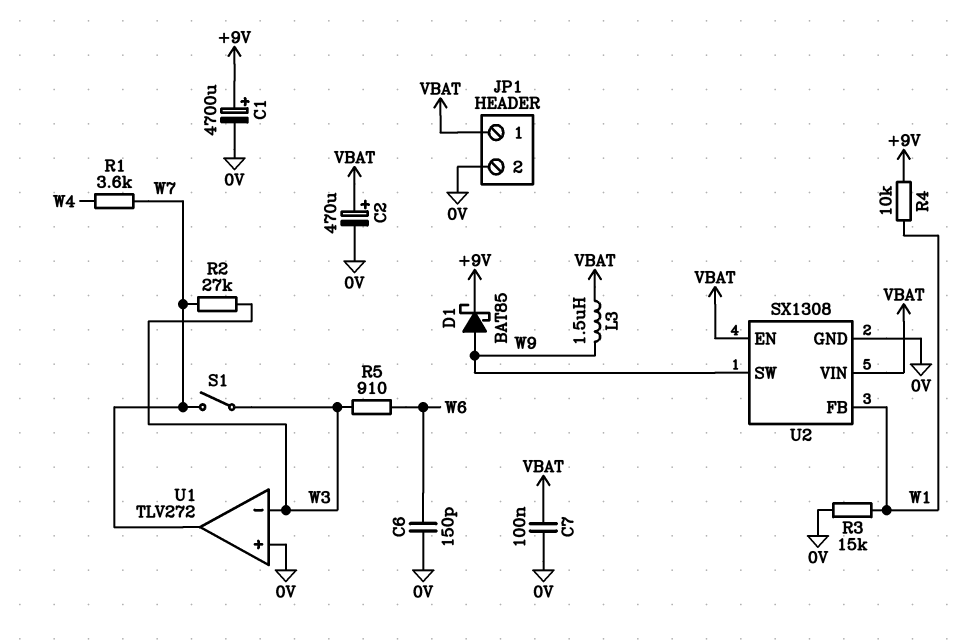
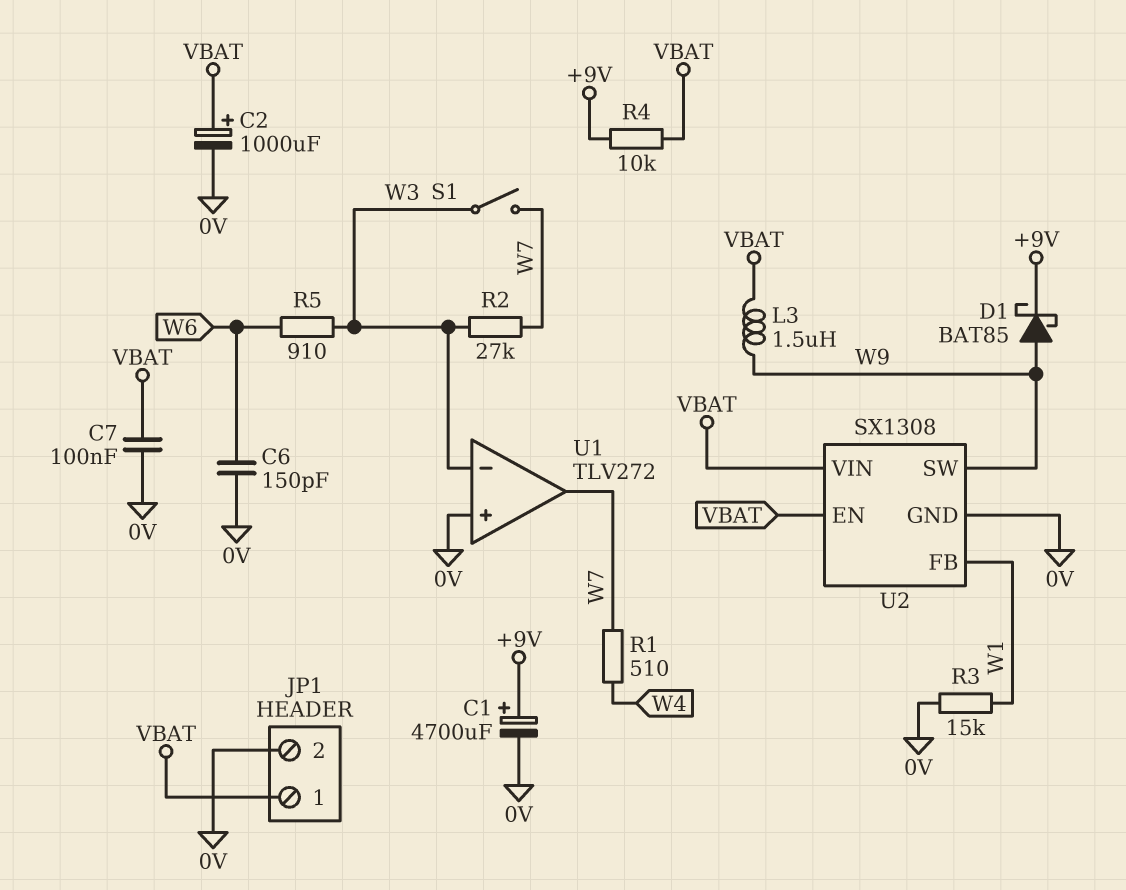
C2: 470uF (plus VBAT, minus 0V) -> 1000uF (plus VBAT, minus 0V)
R1: 3.6k (W4, W7) -> 510 (W4, W7)
R4: 10k (+9V, W1) -> 10k (+9V, VBAT)

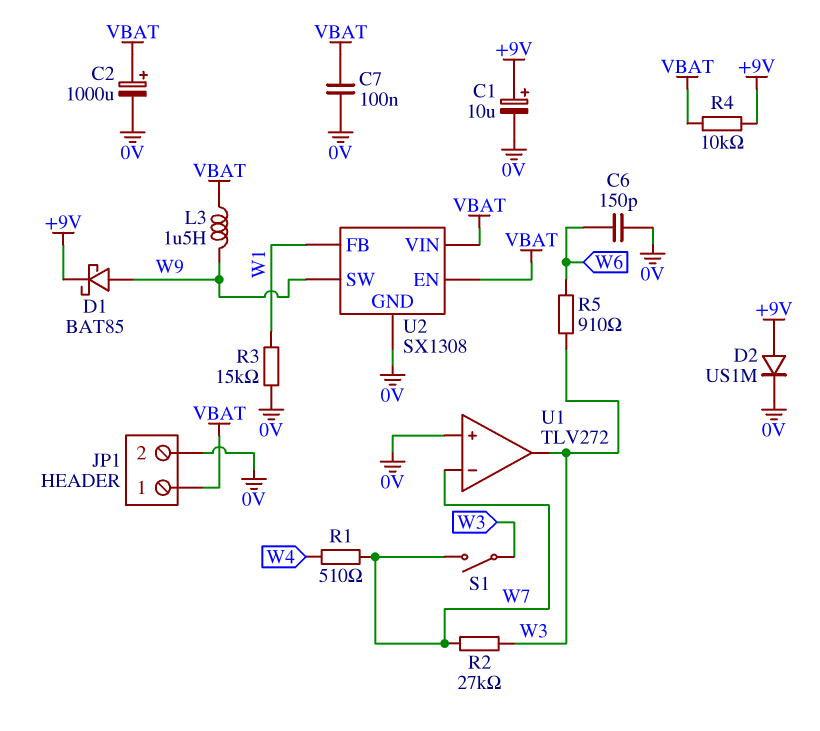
C1: 4700uF (plus +9V, minus 0V) -> 10uF (plus +9V, minus 0V)
D2: none -> diode US1M (A +9V, K 0V)
U1 pin in-: W3 -> W7
U1 pin out: W7 -> W3

